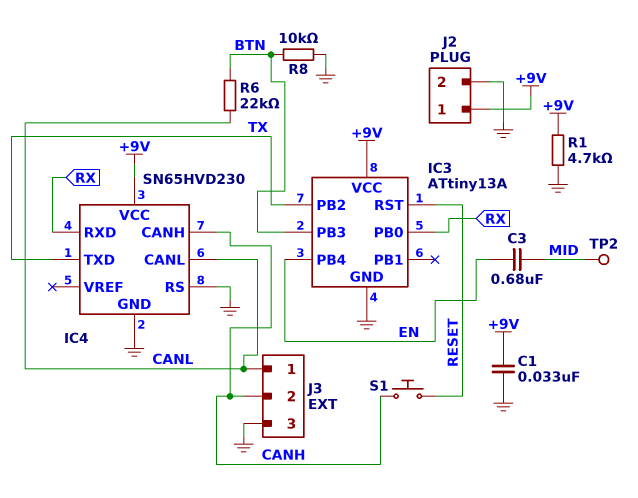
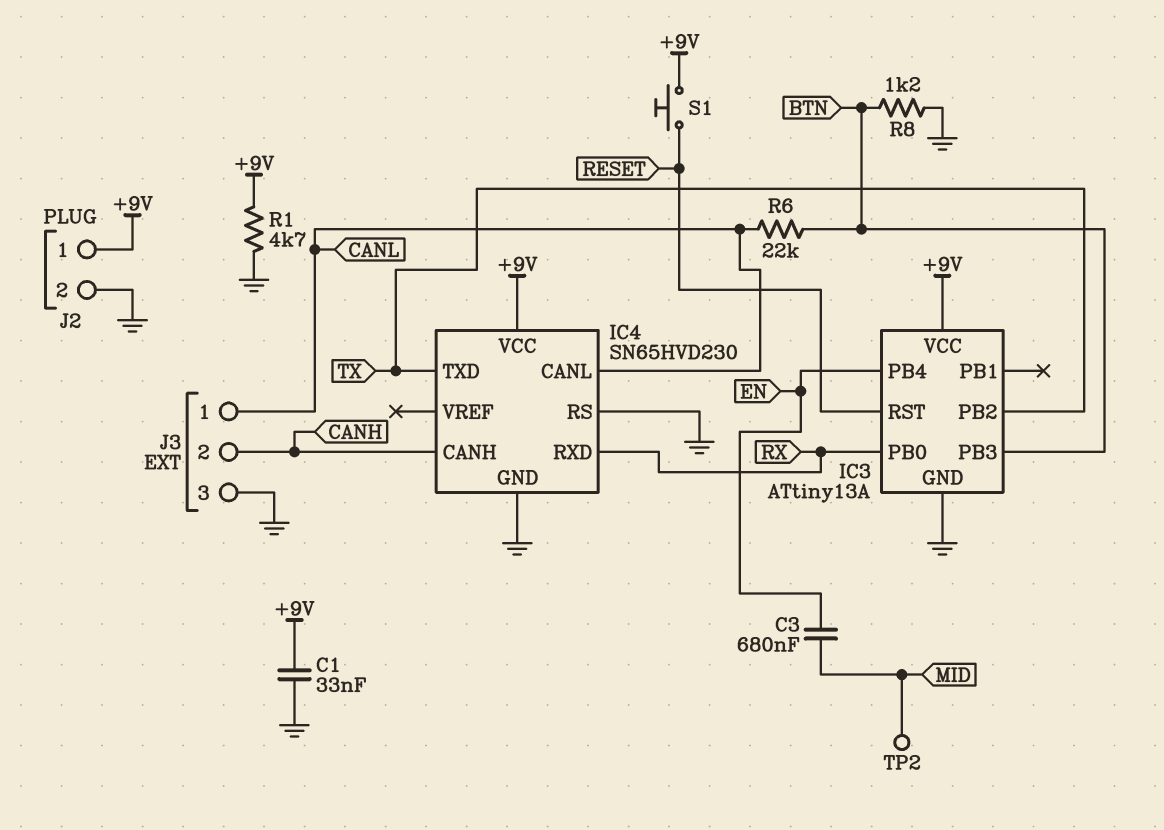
R8: 10k (BTN, GND) -> 1.2k (BTN, GND)
S1: button (CANH, RESET) -> button (+9V, RESET)

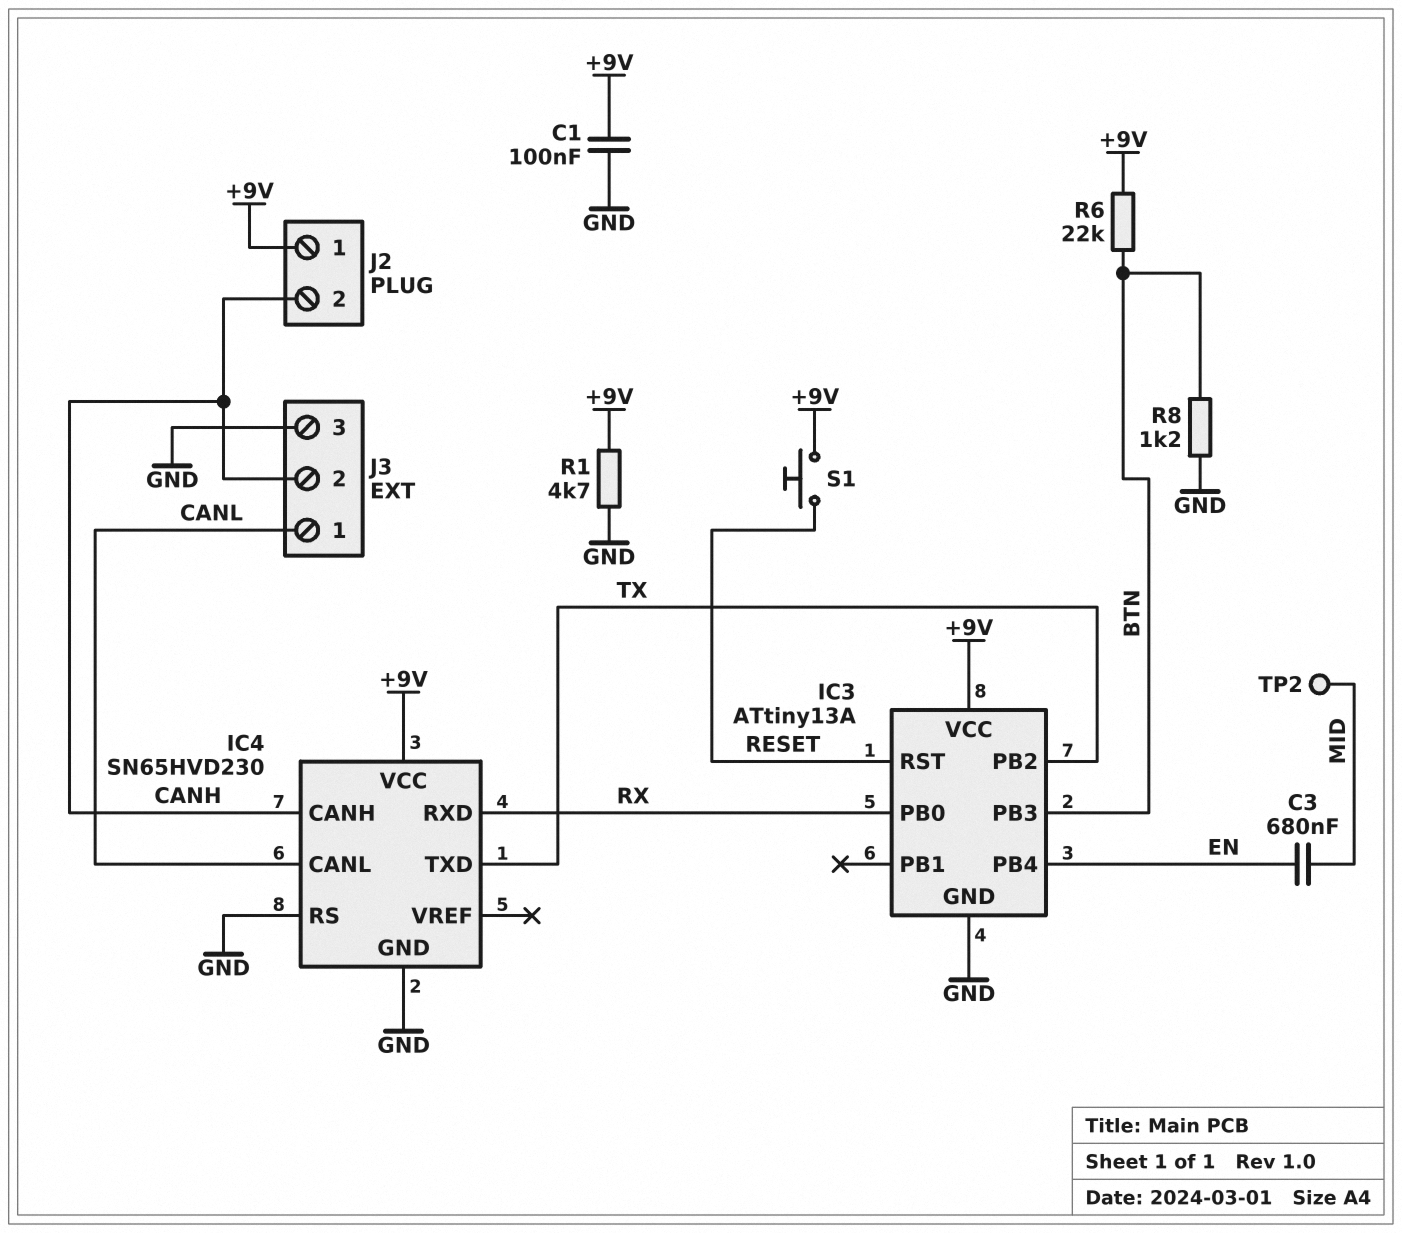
C1: 33nF (+9V, GND) -> 100nF (+9V, GND)
J2 pin 2: GND -> CANH
R6: 22k (BTN, CANL) -> 22k (+9V, BTN)

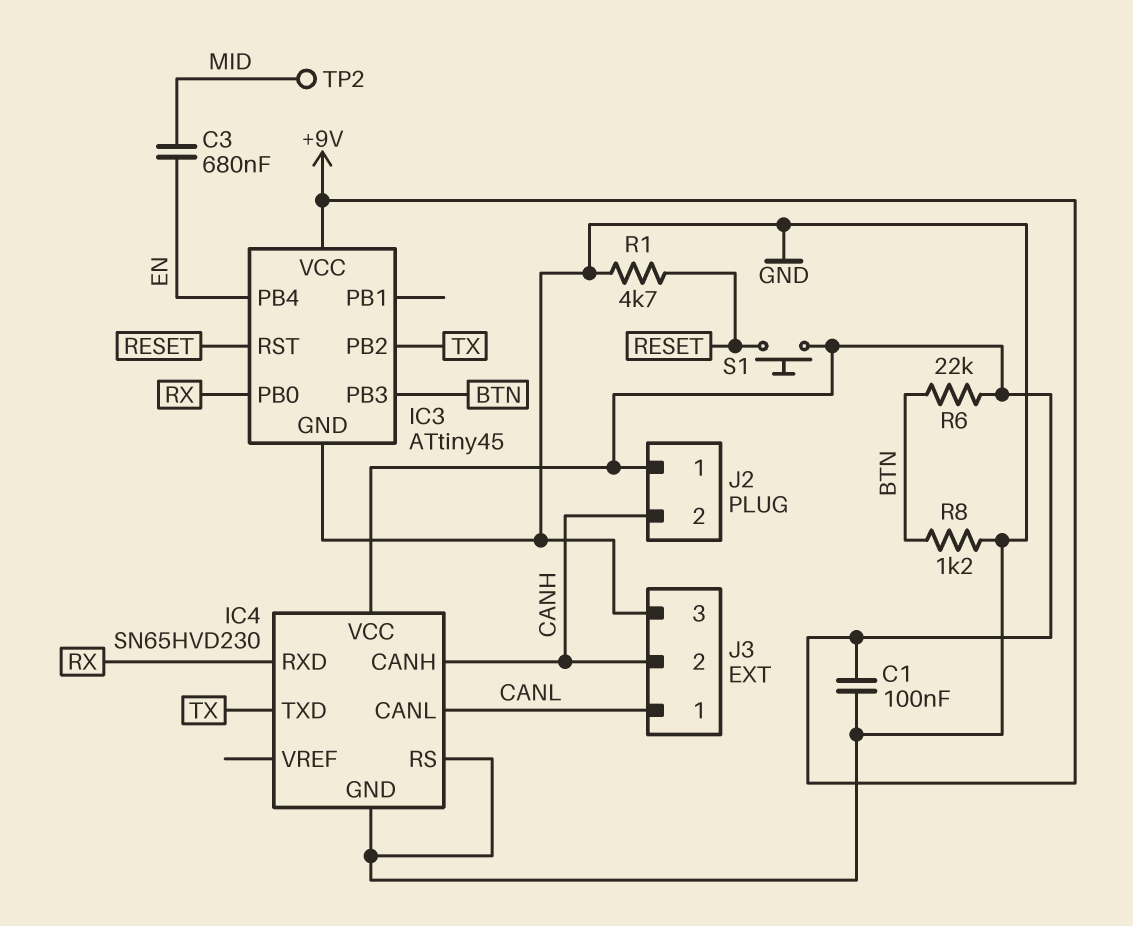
IC3: ATtiny13A -> ATtiny45
R1: 4.7k (+9V, GND) -> 4.7k (GND, RESET)

